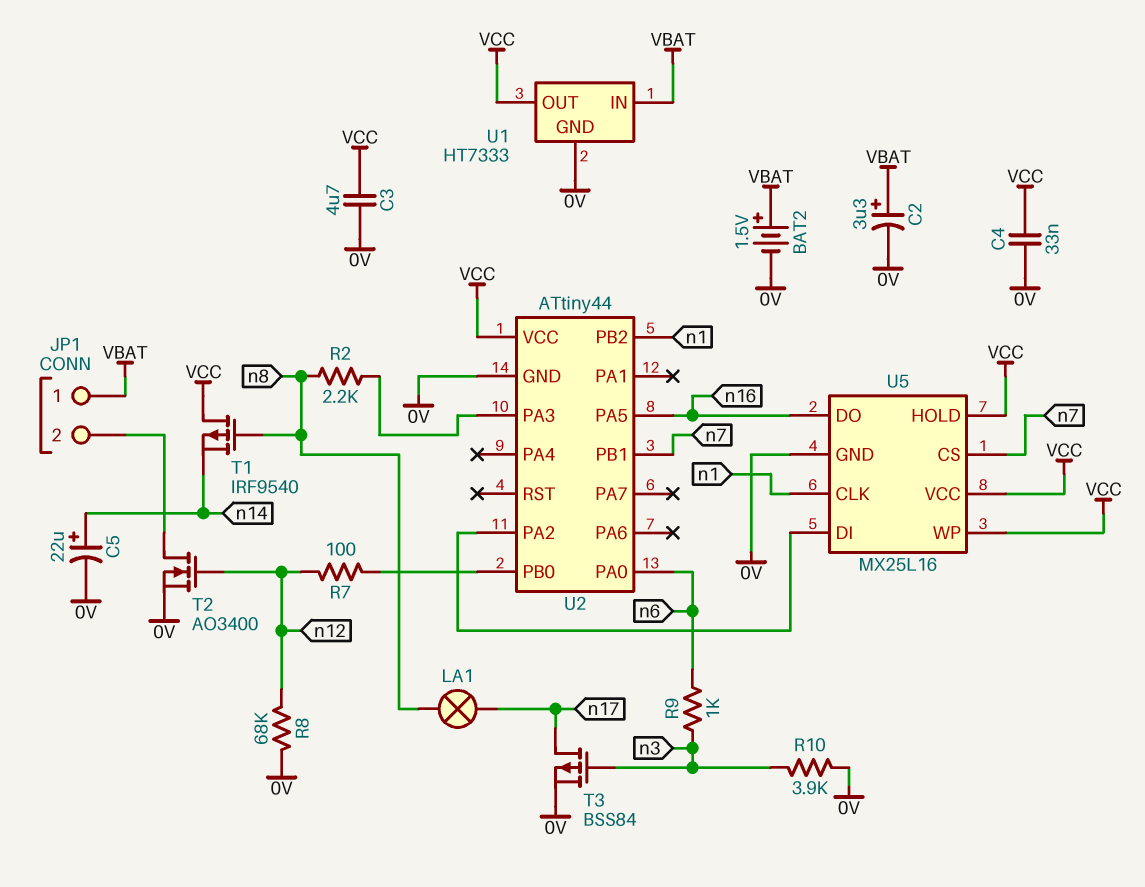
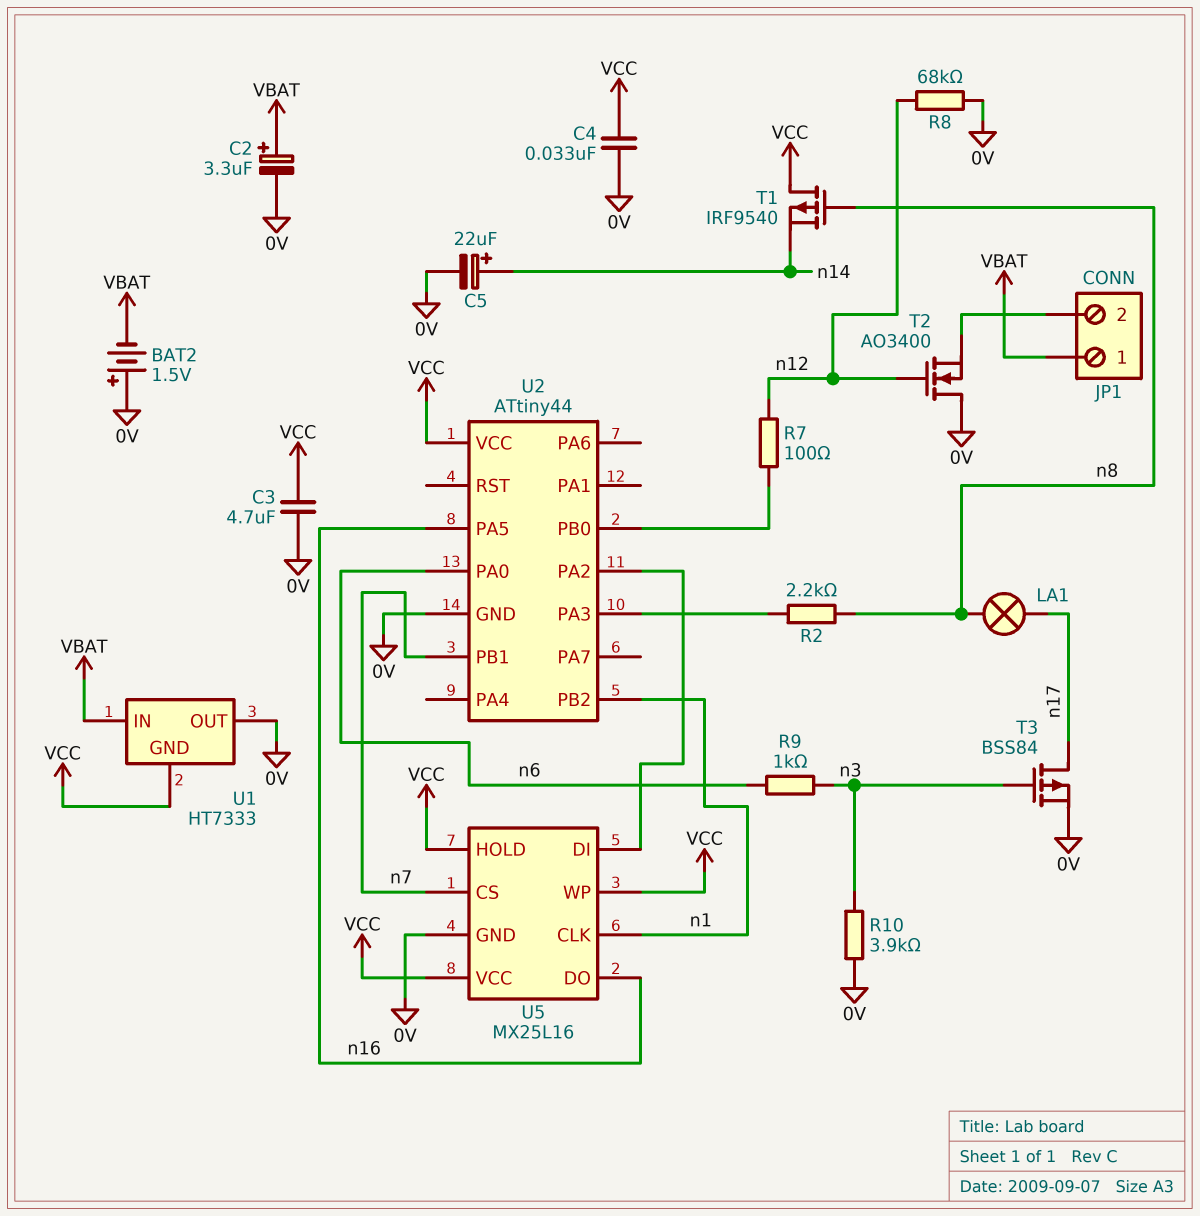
BAT2: 1.5V (plus VBAT, minus 0V) -> 1.5V (plus 0V, minus VBAT)
T2: NMOS AO3400 (G n12, D JP1/2, S 0V) -> NMOS AO3400 (G n12, D 0V, S JP1/2)
U1 pin GND: 0V -> VCC
U1 pin OUT: VCC -> 0V

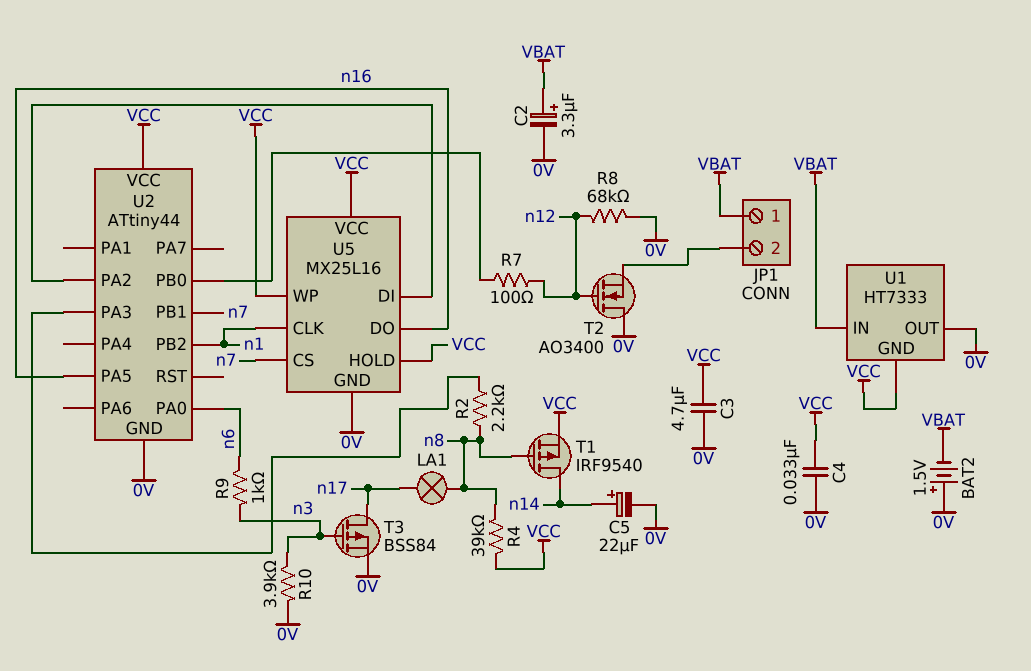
R4: none -> 39k (VCC, n8)
T1: PMOS IRF9540 (G n8, D VCC, S n14) -> PMOS IRF9540 (G n8, D n14, S VCC)

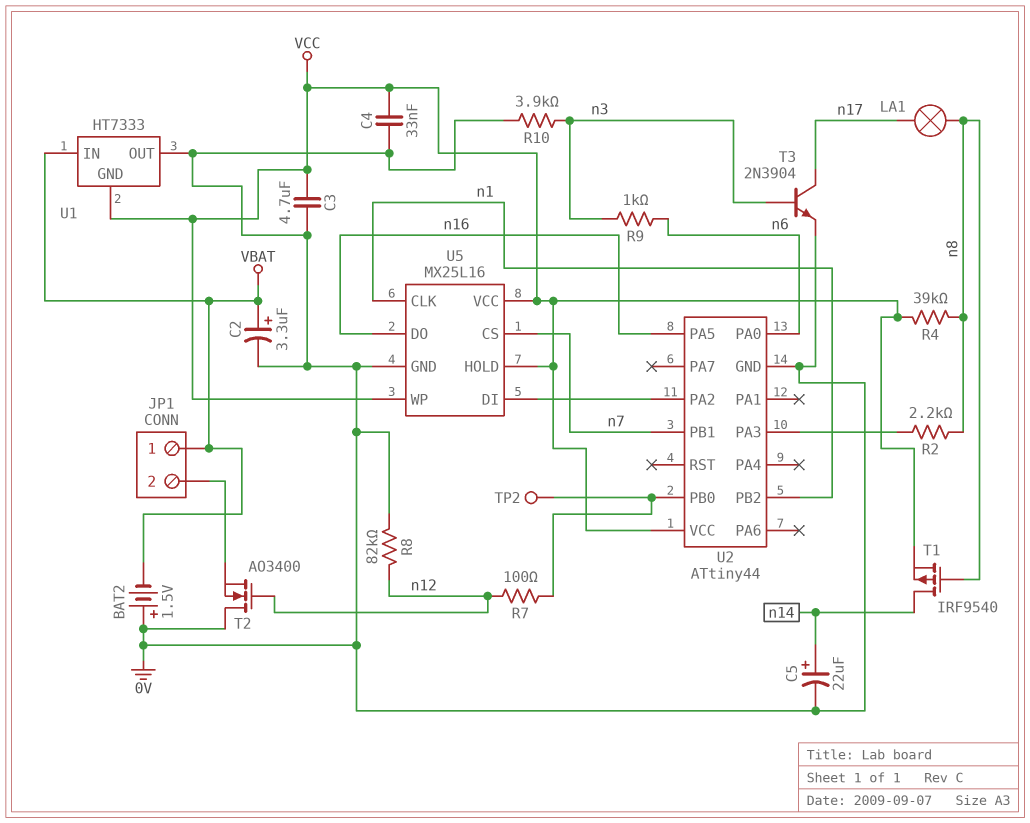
R8: 68k (0V, n12) -> 82k (0V, n12)
T3: PMOS BSS84 (G n3, D n17, S 0V) -> NPN 2N3904 (B n3, C n17, E 0V)
TP2: none -> test point (U2/PB0)

